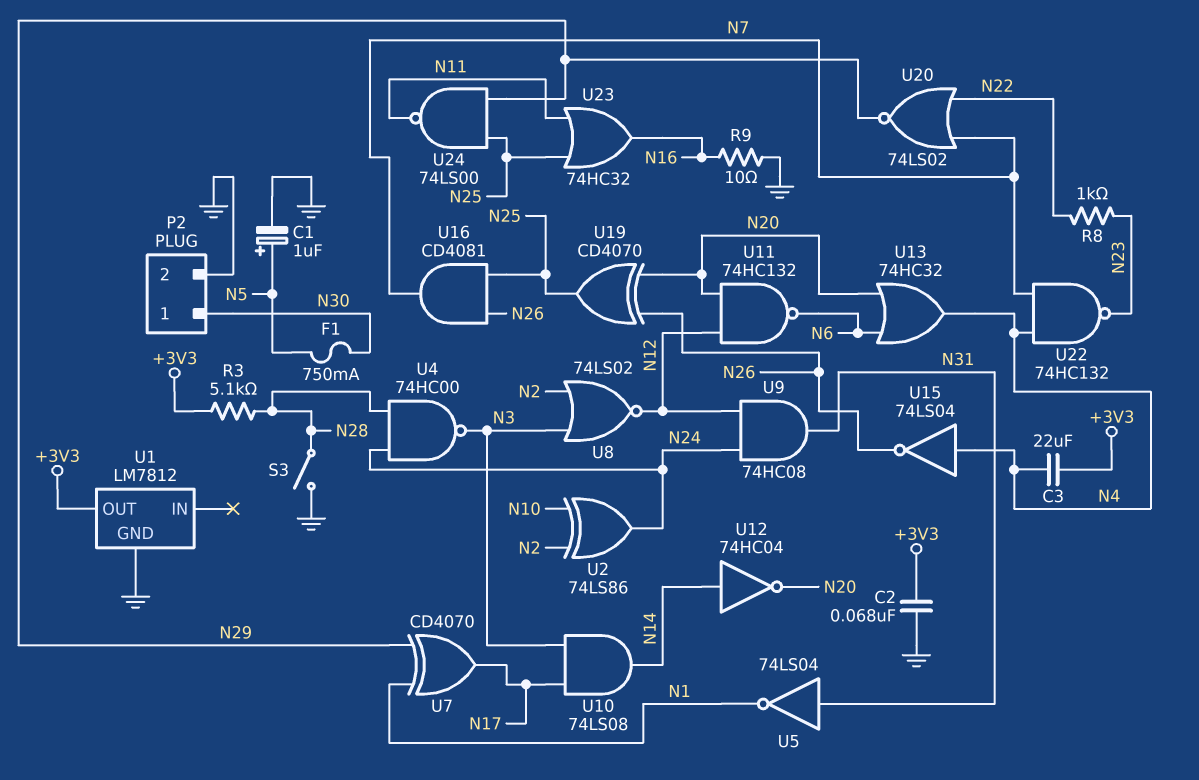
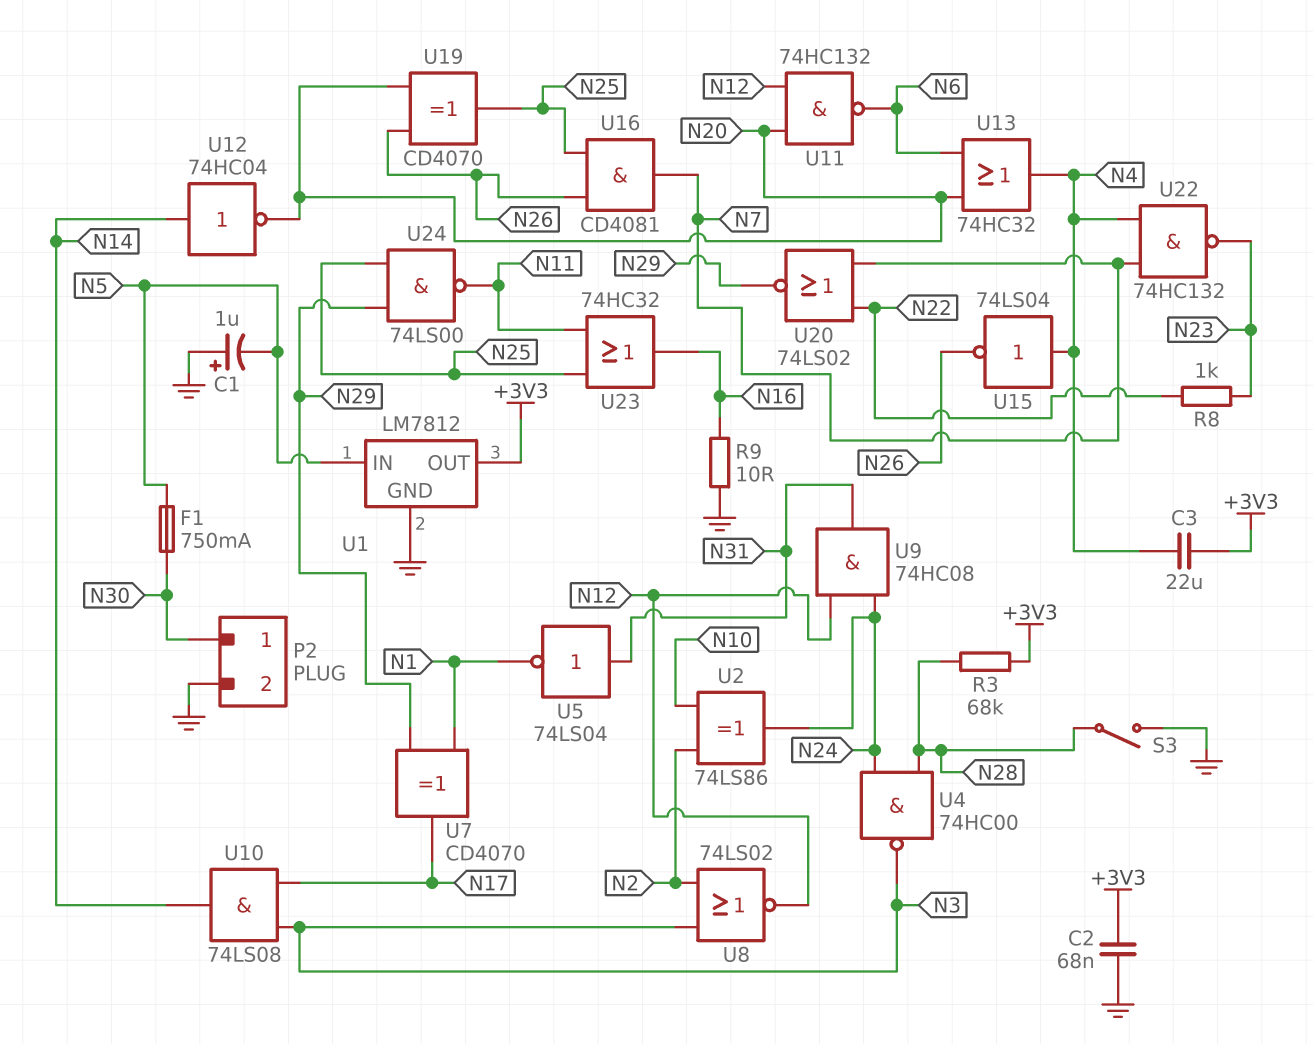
C1: 1uF (plus N5, minus GND) -> 1uF (plus GND, minus N5)
R3: 5.1k (+3V3, N28) -> 68k (+3V3, N28)
U1 pin IN: none -> N5

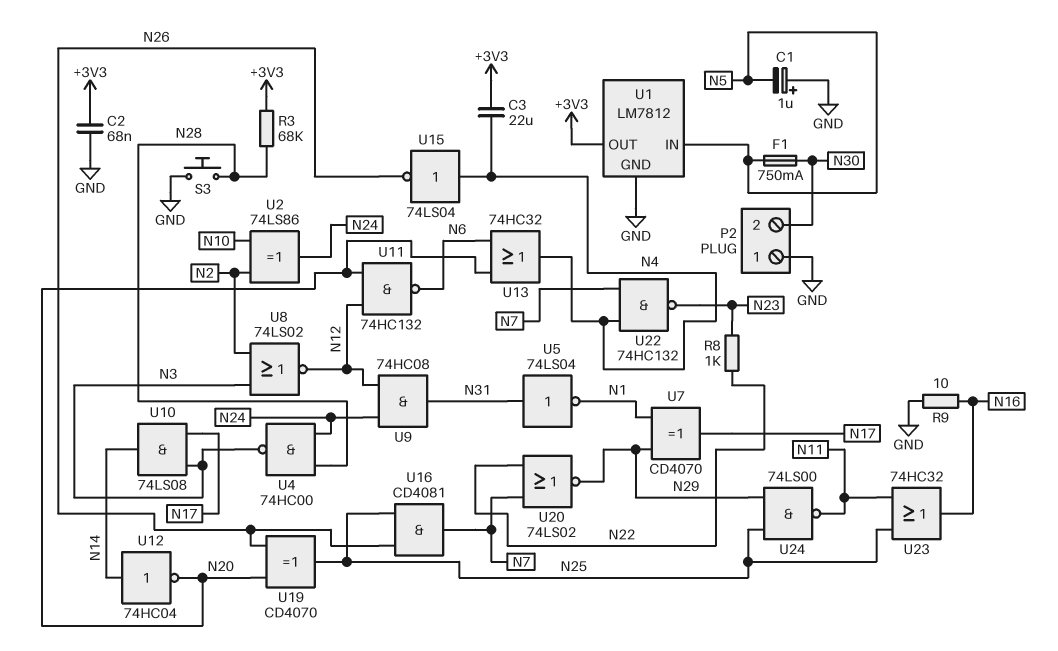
P2 pin 1: N30 -> GND
P2 pin 2: GND -> N30
S3: switch (GND, N28) -> button (GND, N28)

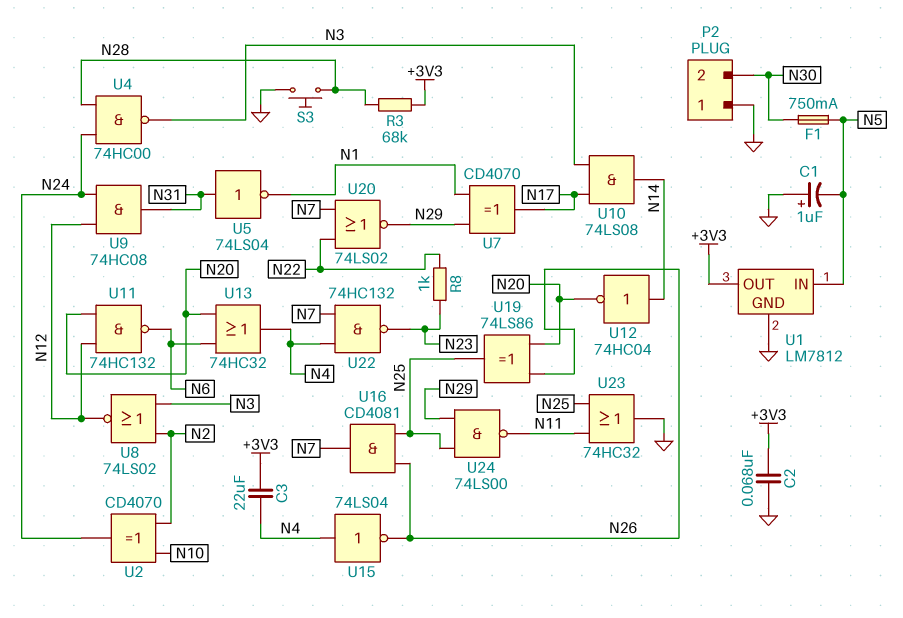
R9: 10 (GND, N16) -> none
U2: XOR 74LS86 (in N2, in N10, out N24) -> XOR CD4070 (in N2, in N10, out N24)
U19: XOR CD4070 (in N20, in N26, out N25) -> XOR 74LS86 (in N20, in N26, out N25)
U23: OR 74HC32 (in N11, in N25, out N16) -> OR 74HC32 (in N11, in N25, out GND)

